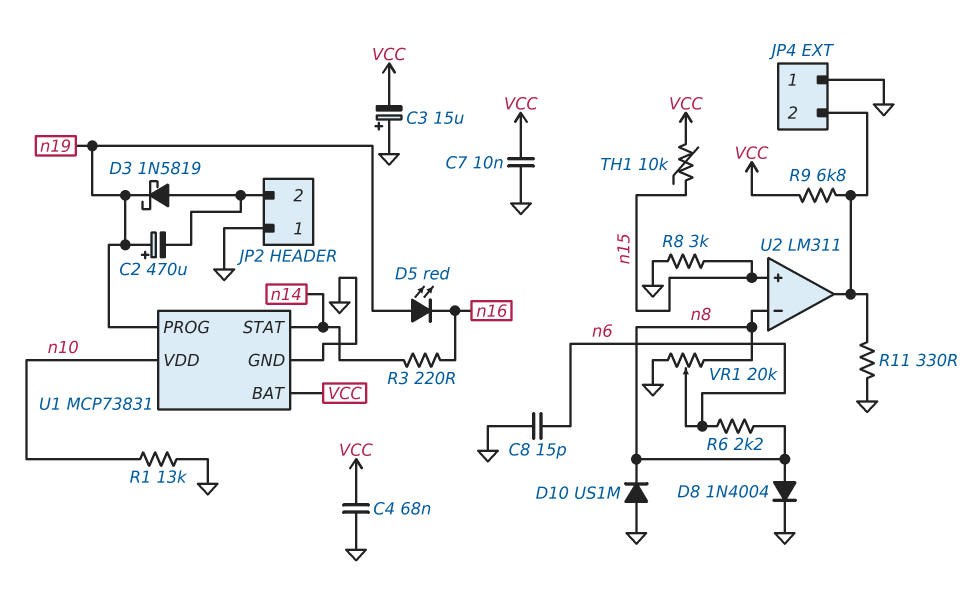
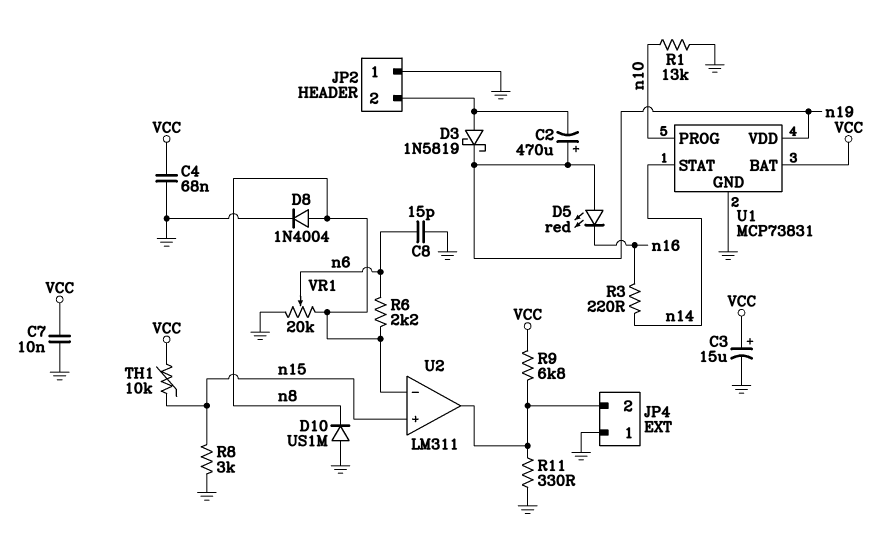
C3: 15uF (plus GND, minus VCC) -> 15uF (plus VCC, minus GND)
U1 pin PROG: n19 -> n10
U1 pin VDD: n10 -> n19

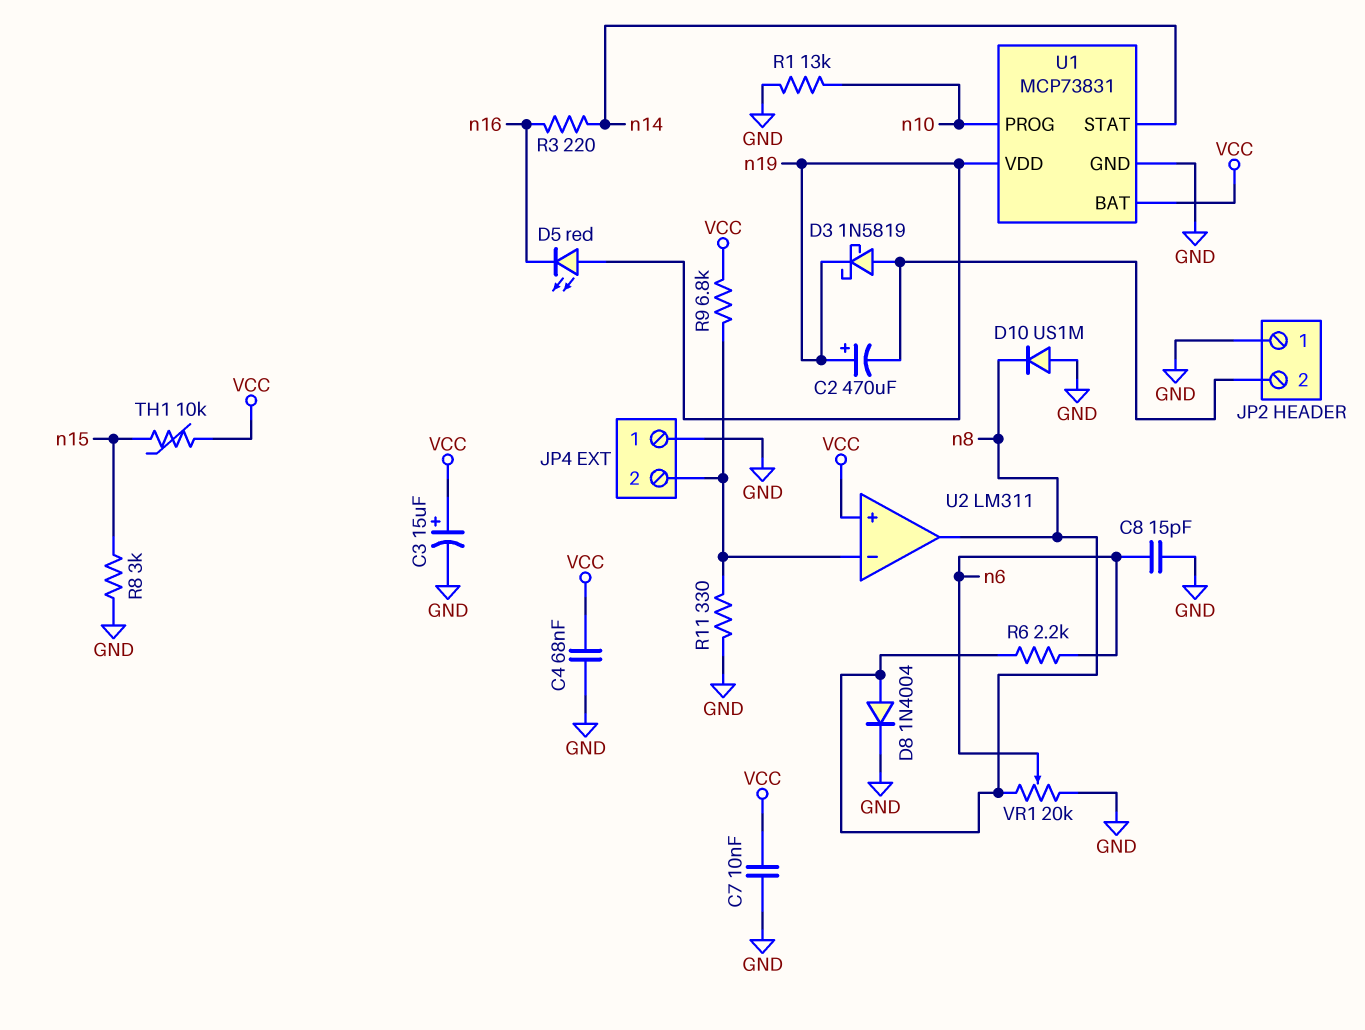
U2 pin in+: n15 -> VCC
U2 pin in-: n8 -> JP4/2
U2 pin out: JP4/2 -> n8

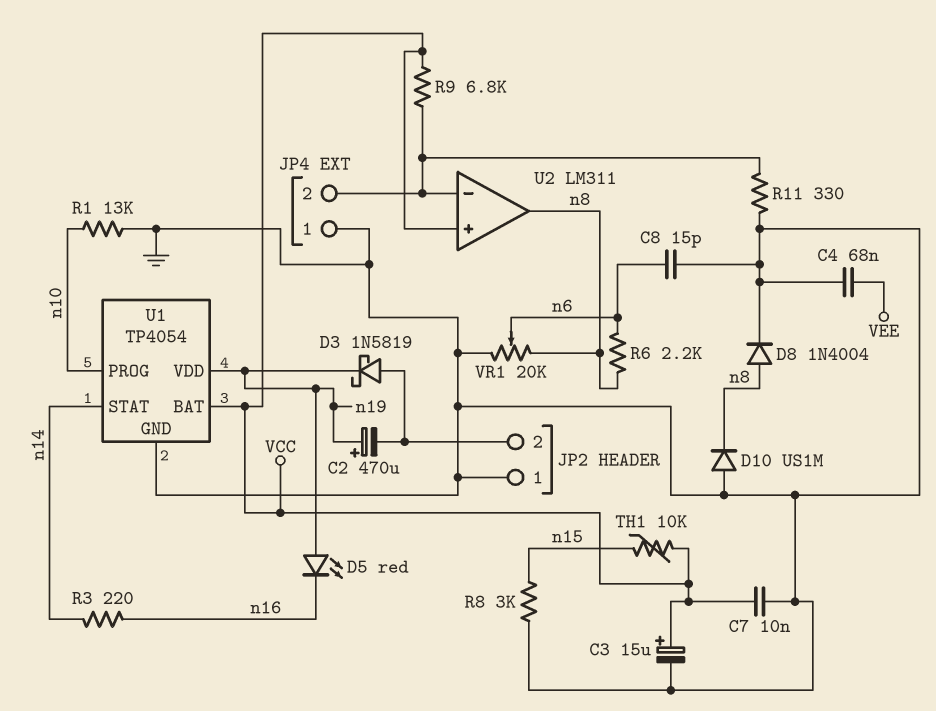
C4: 68nF (GND, VCC) -> 68nF (GND, VEE)
U1: MCP73831 -> TP4054

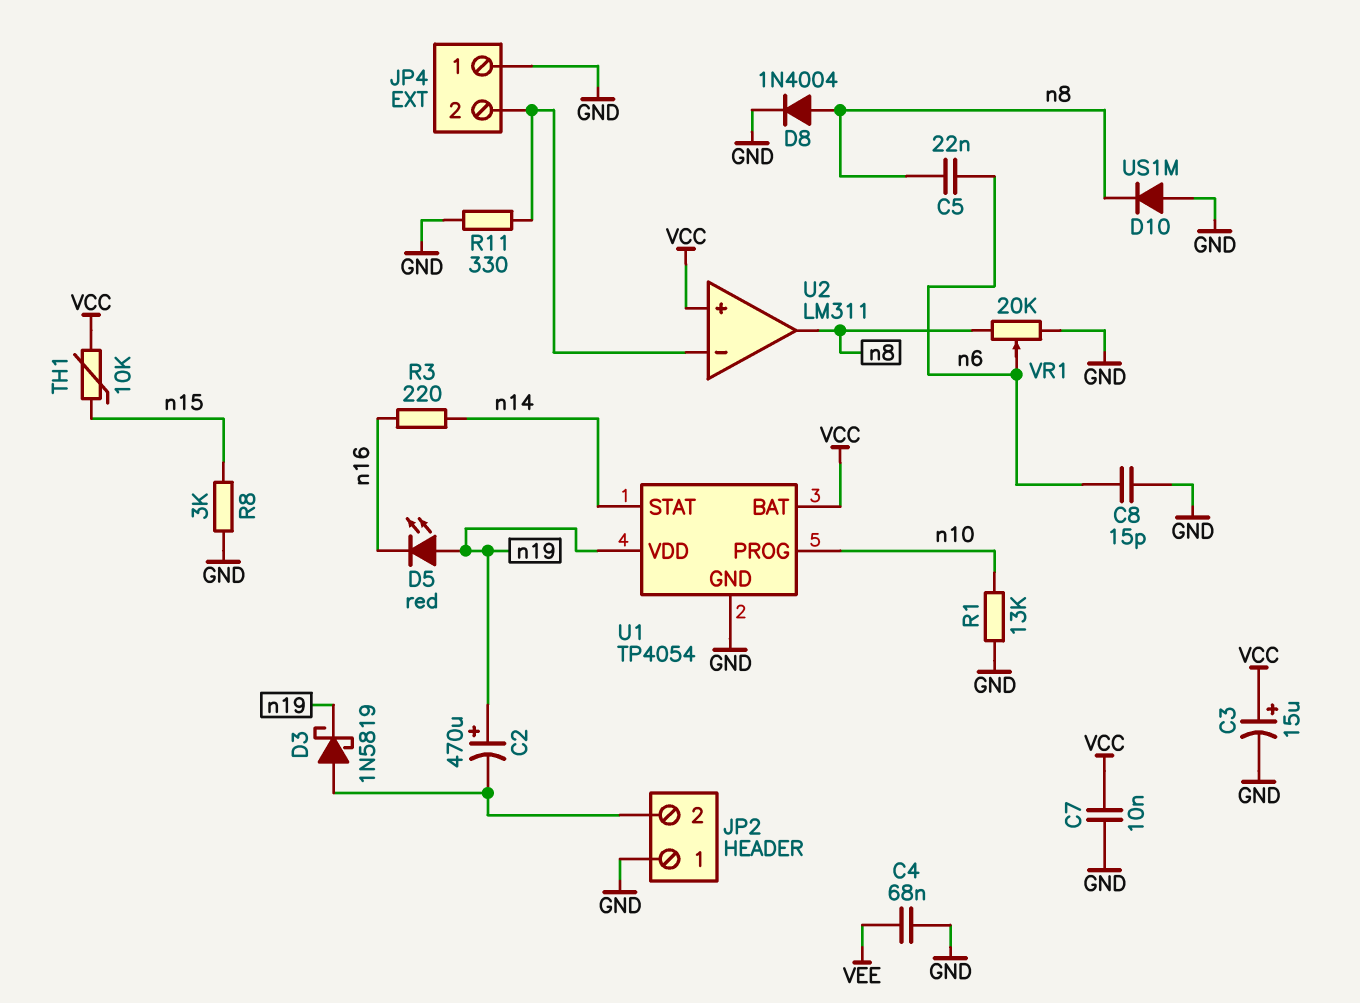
C5: none -> 22nF (n6, n8)
R6: 2.2k (n6, n8) -> none
R9: 6.8k (JP4/2, VCC) -> none

